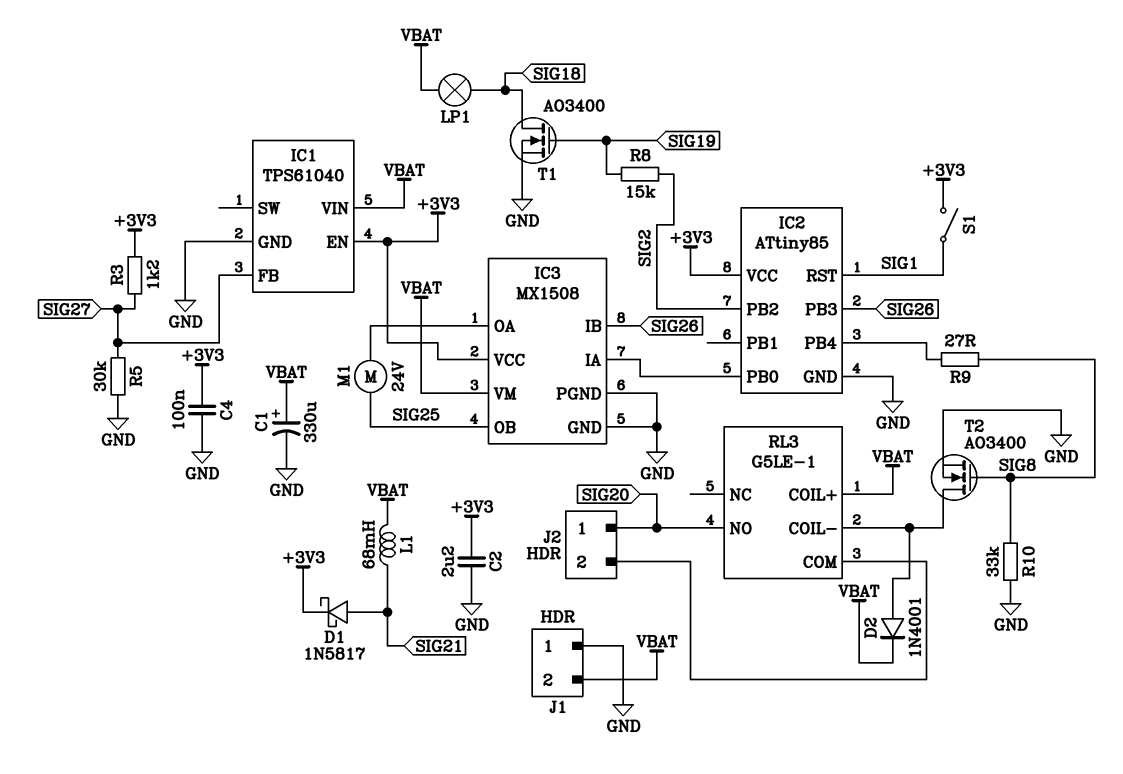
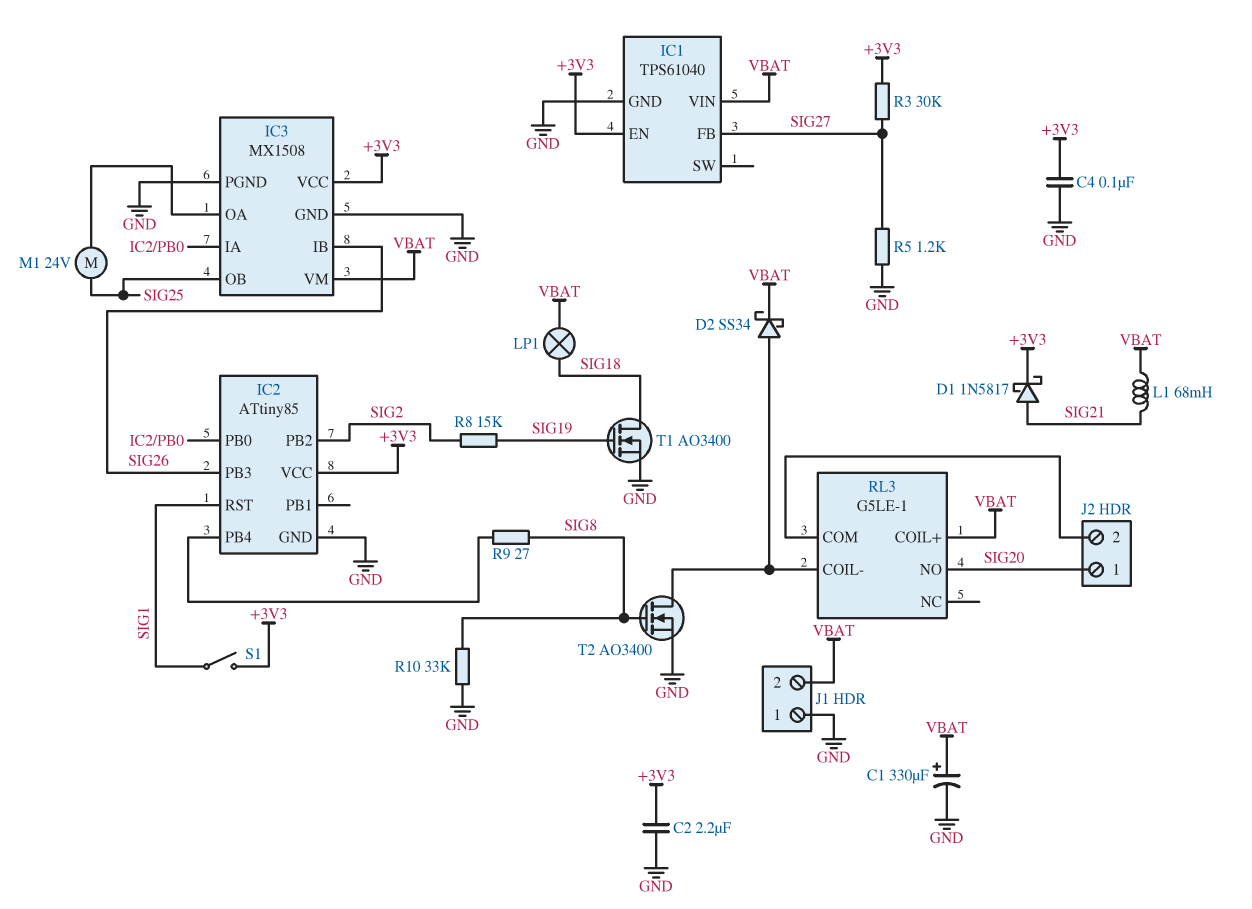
D2: diode 1N4001 (A RL3/COIL-, K VBAT) -> schottky SS34 (A RL3/COIL-, K VBAT)
R3: 1.2k (+3V3, SIG27) -> 30k (+3V3, SIG27)
R5: 30k (GND, SIG27) -> 1.2k (GND, SIG27)

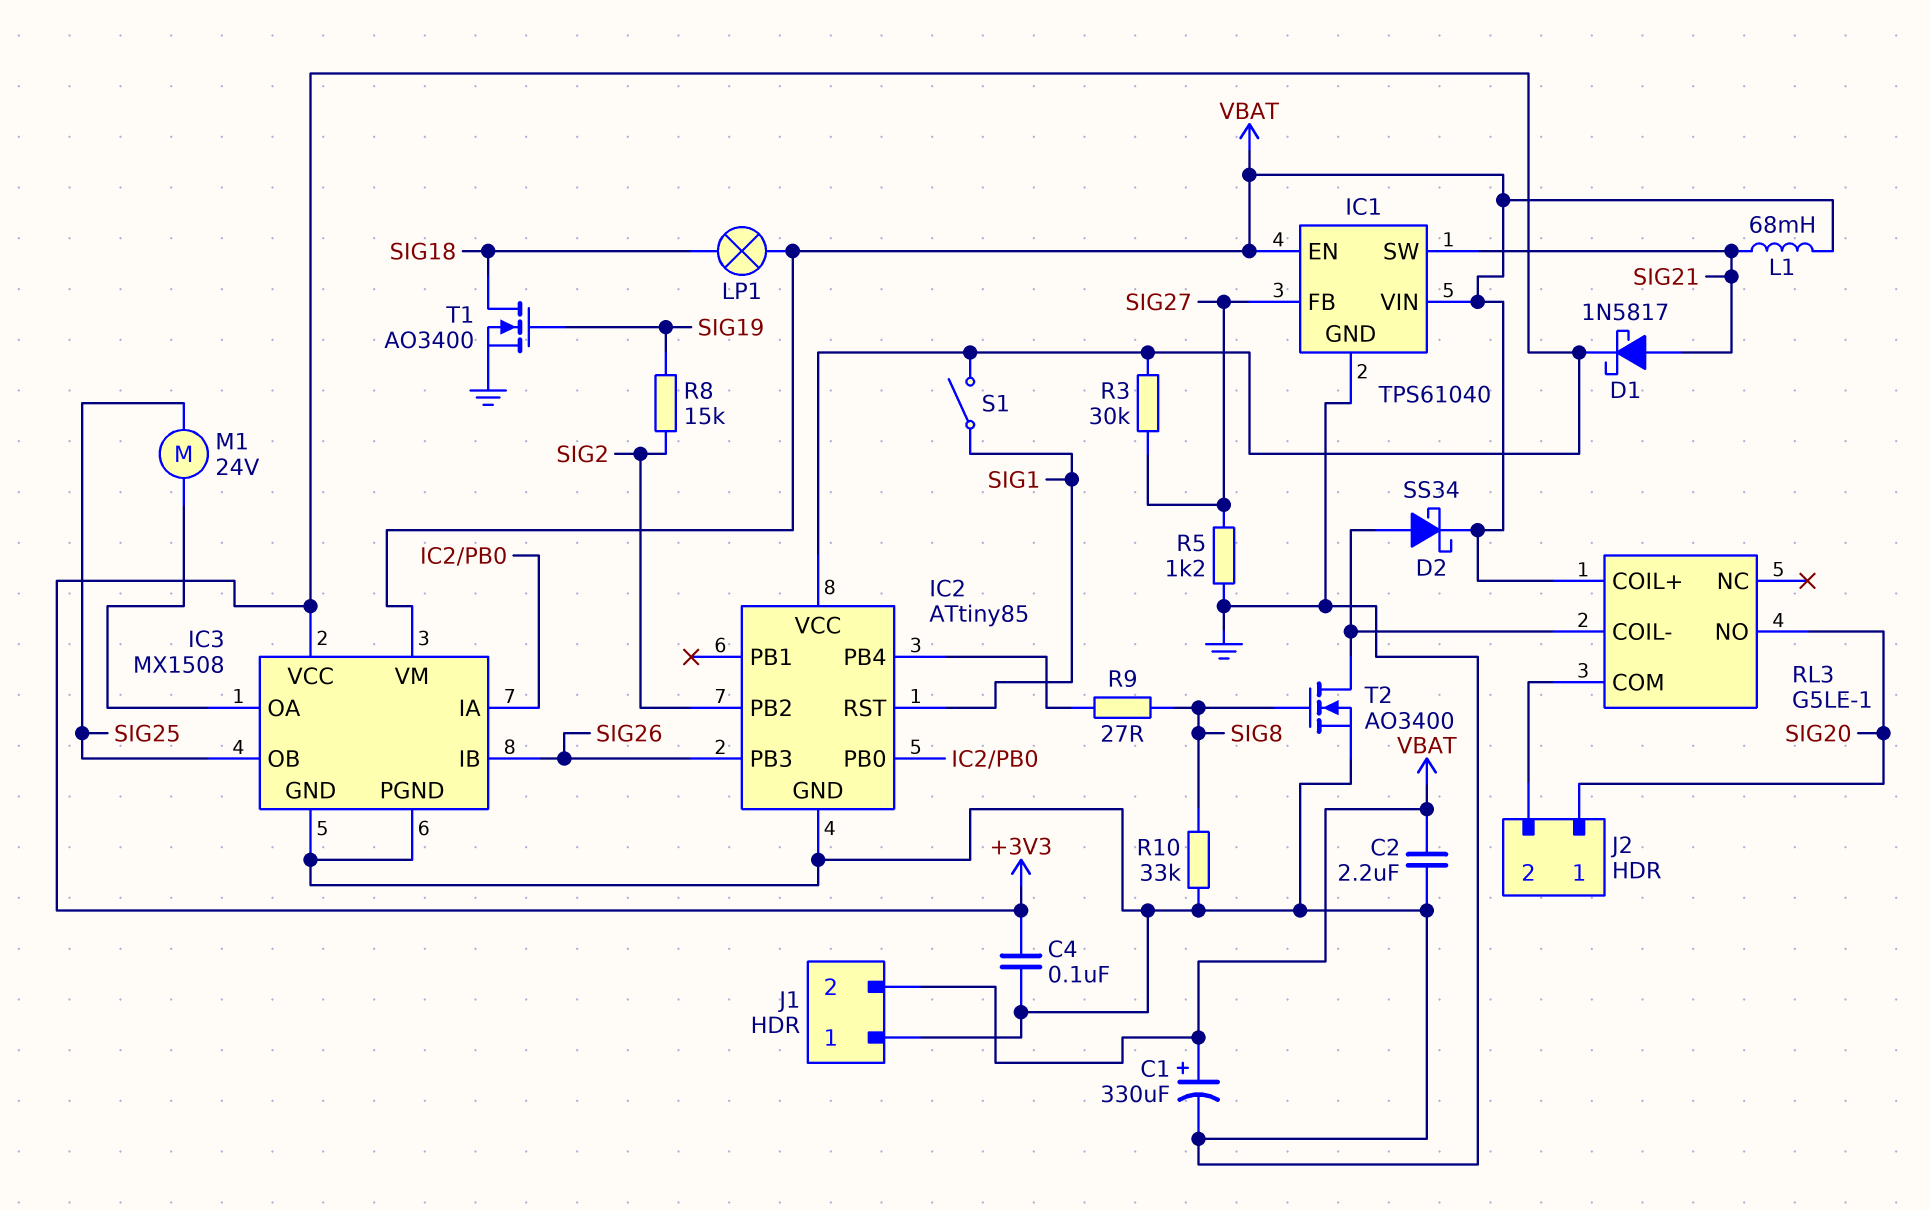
C2: 2.2uF (+3V3, GND) -> 2.2uF (GND, VBAT)
IC1 pin EN: +3V3 -> VBAT
IC1 pin SW: none -> SIG21

